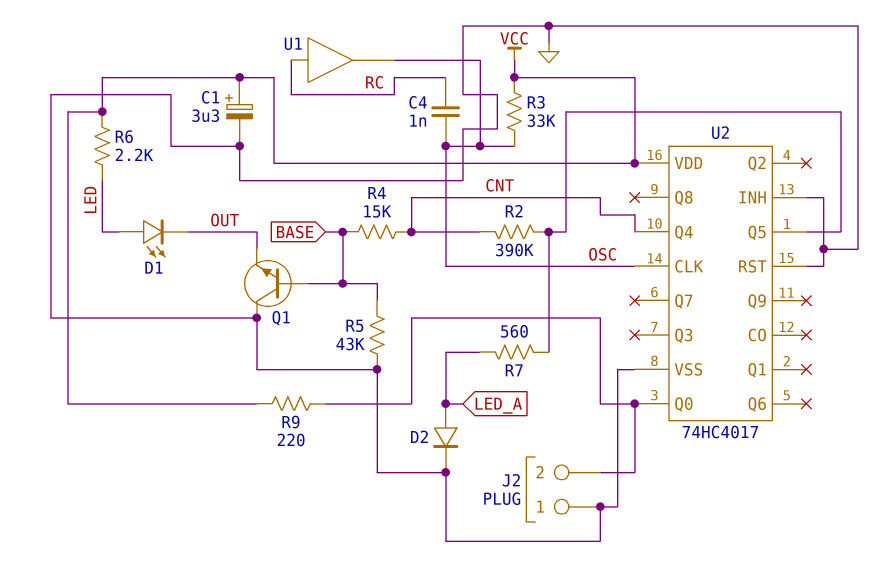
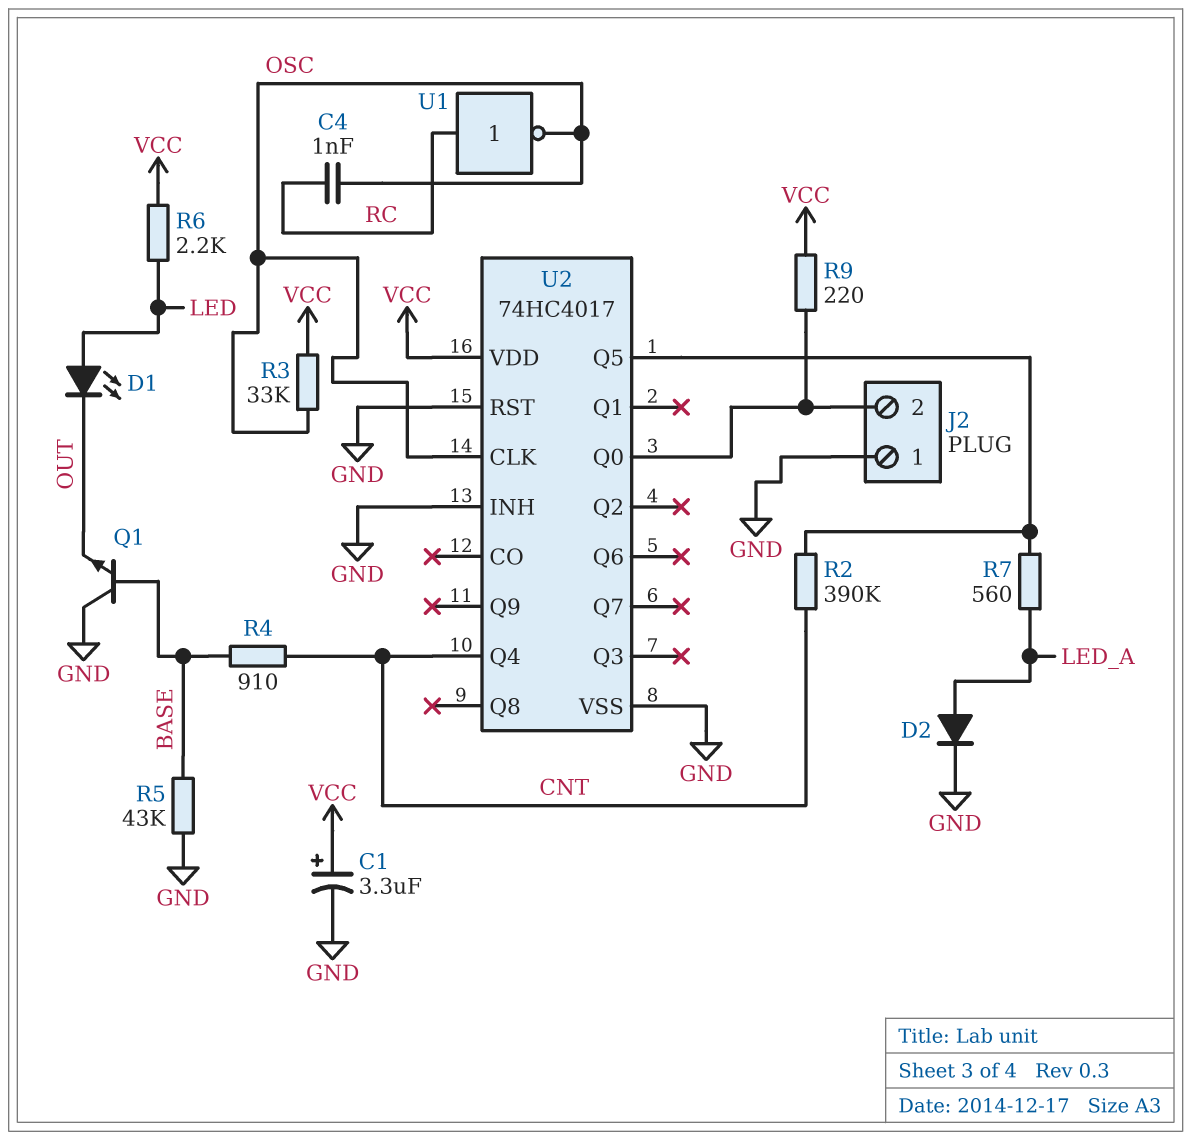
R4: 15k (BASE, CNT) -> 910 (BASE, CNT)
U1: buffer (in RC, out OSC) -> NOT (in RC, out OSC)

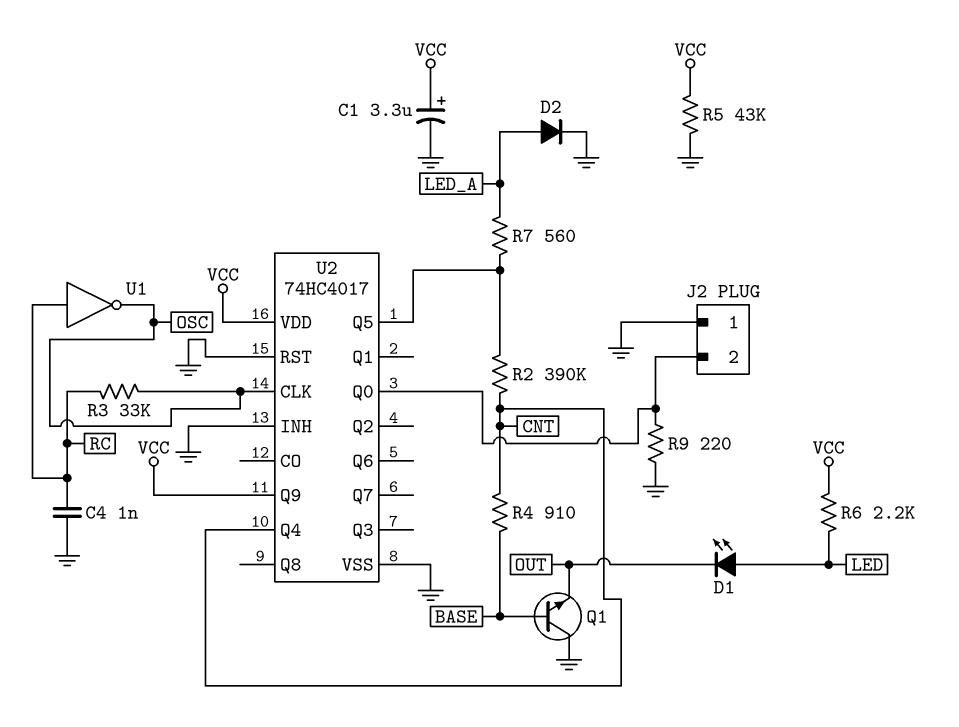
C4: 1nF (OSC, RC) -> 1nF (GND, RC)
R3: 33k (OSC, VCC) -> 33k (OSC, RC)
R5: 43k (BASE, GND) -> 43k (GND, VCC)
R9: 220 (J2/2, VCC) -> 220 (GND, J2/2)
U2 pin Q9: none -> VCC

